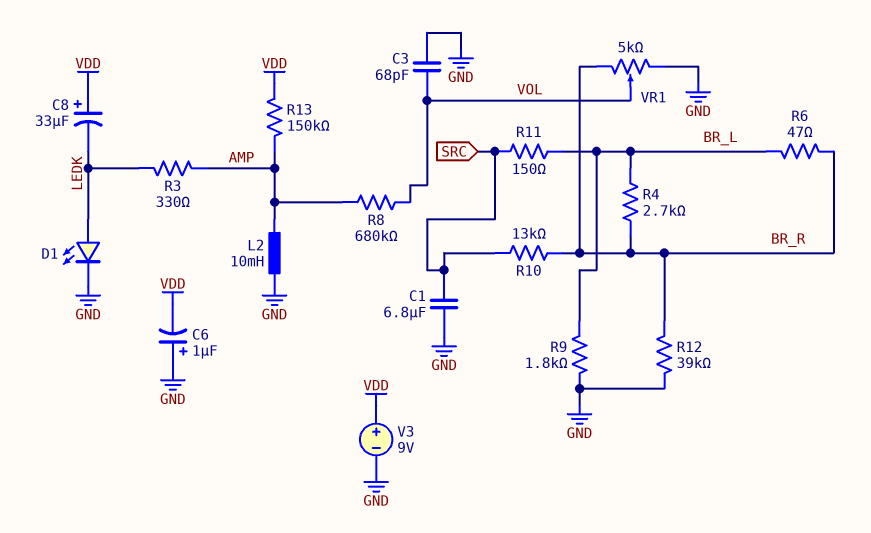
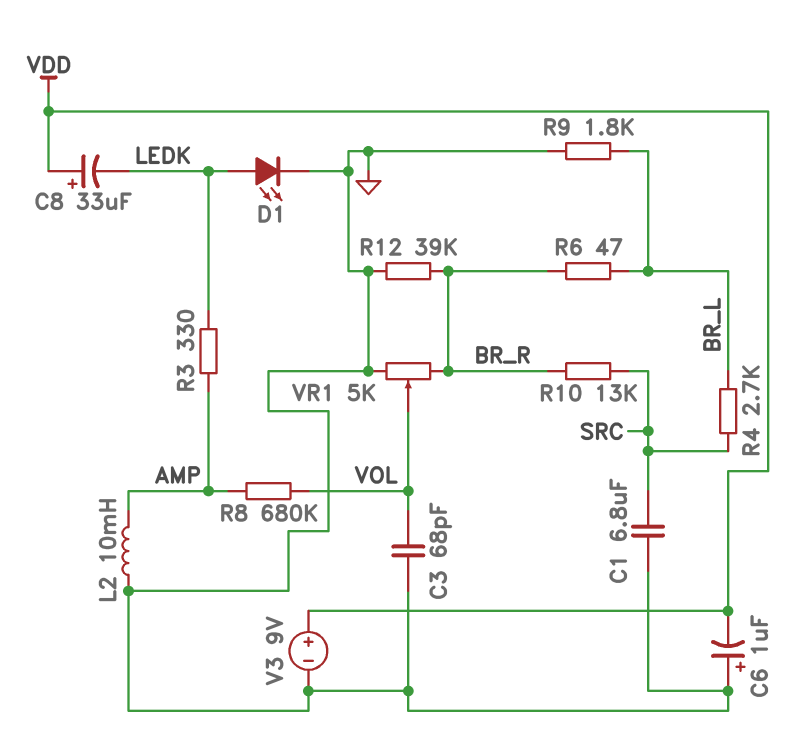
R4: 2.7k (BR_L, BR_R) -> 2.7k (BR_L, SRC)
R11: 150 (BR_L, SRC) -> none
R13: 150k (AMP, VDD) -> none

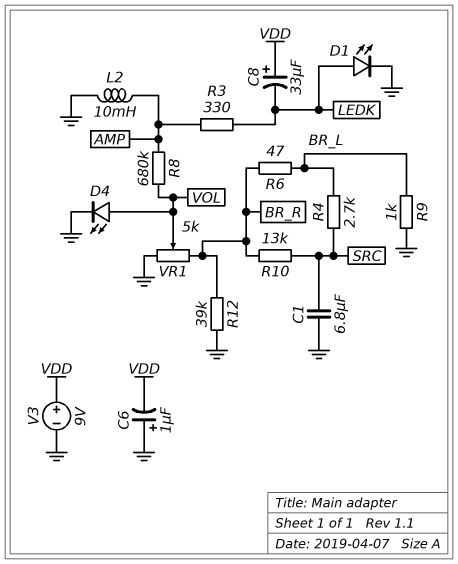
C3: 68pF (GND, VOL) -> none
D4: none -> LED (A VOL, K GND)
R9: 1.8k (BR_L, GND) -> 1k (BR_L, GND)

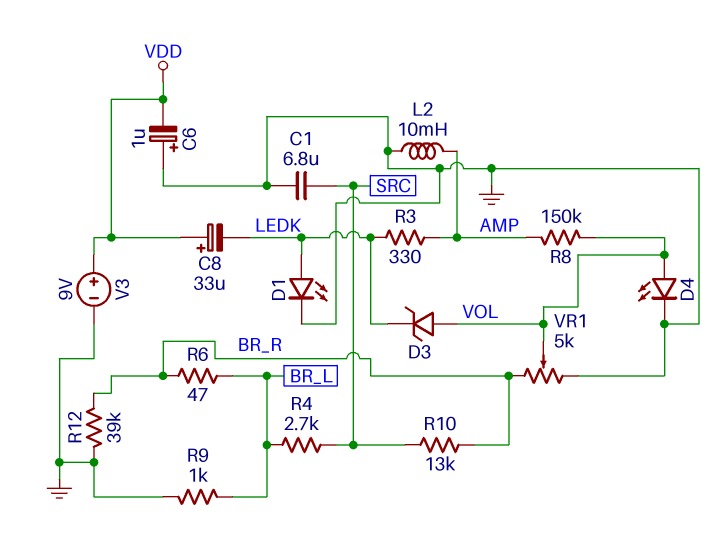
D3: none -> zener (A VOL, K LEDK)
R8: 680k (AMP, VOL) -> 150k (AMP, VOL)

